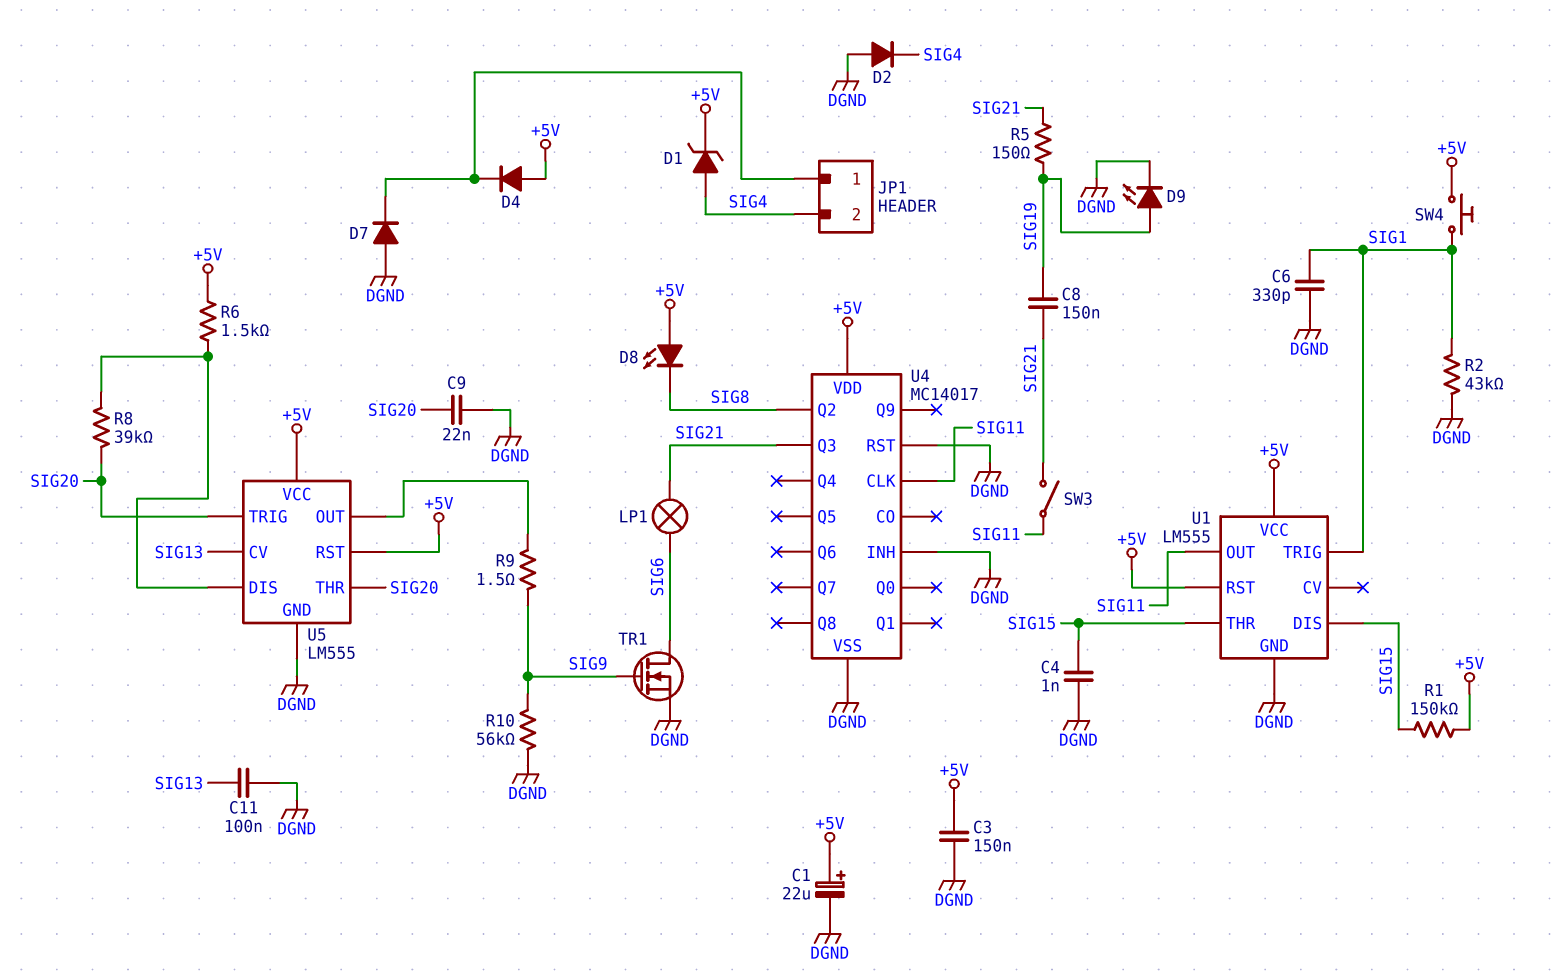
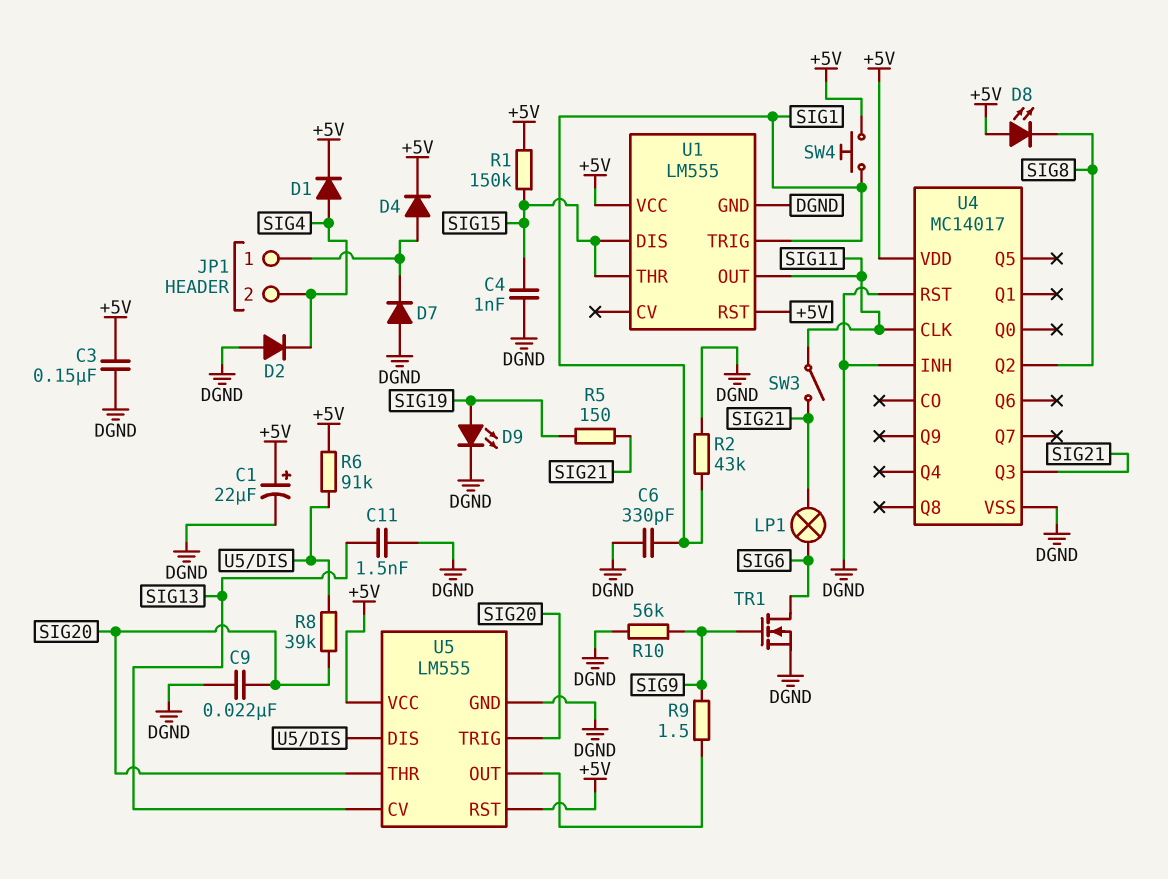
C8: 150nF (SIG19, SIG21) -> none
C11: 100nF (DGND, SIG13) -> 1.5nF (DGND, SIG13)
D1: zener (A SIG4, K +5V) -> diode (A SIG4, K +5V)
D4: diode (A +5V, K JP1/1) -> diode (A JP1/1, K +5V)
R6: 1.5k (+5V, U5/DIS) -> 91k (+5V, U5/DIS)

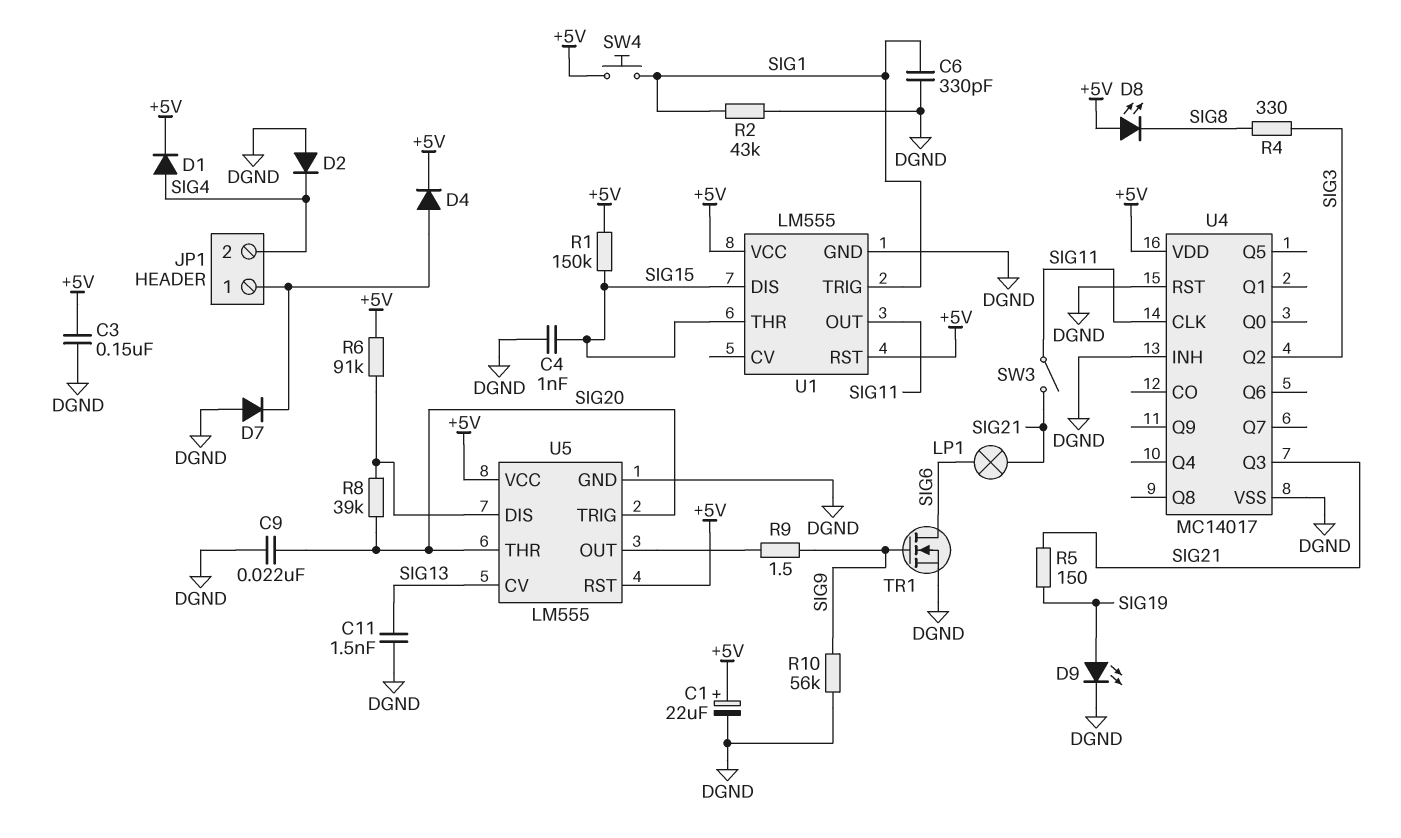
R4: none -> 330 (SIG3, SIG8)
U4 pin Q2: SIG8 -> SIG3

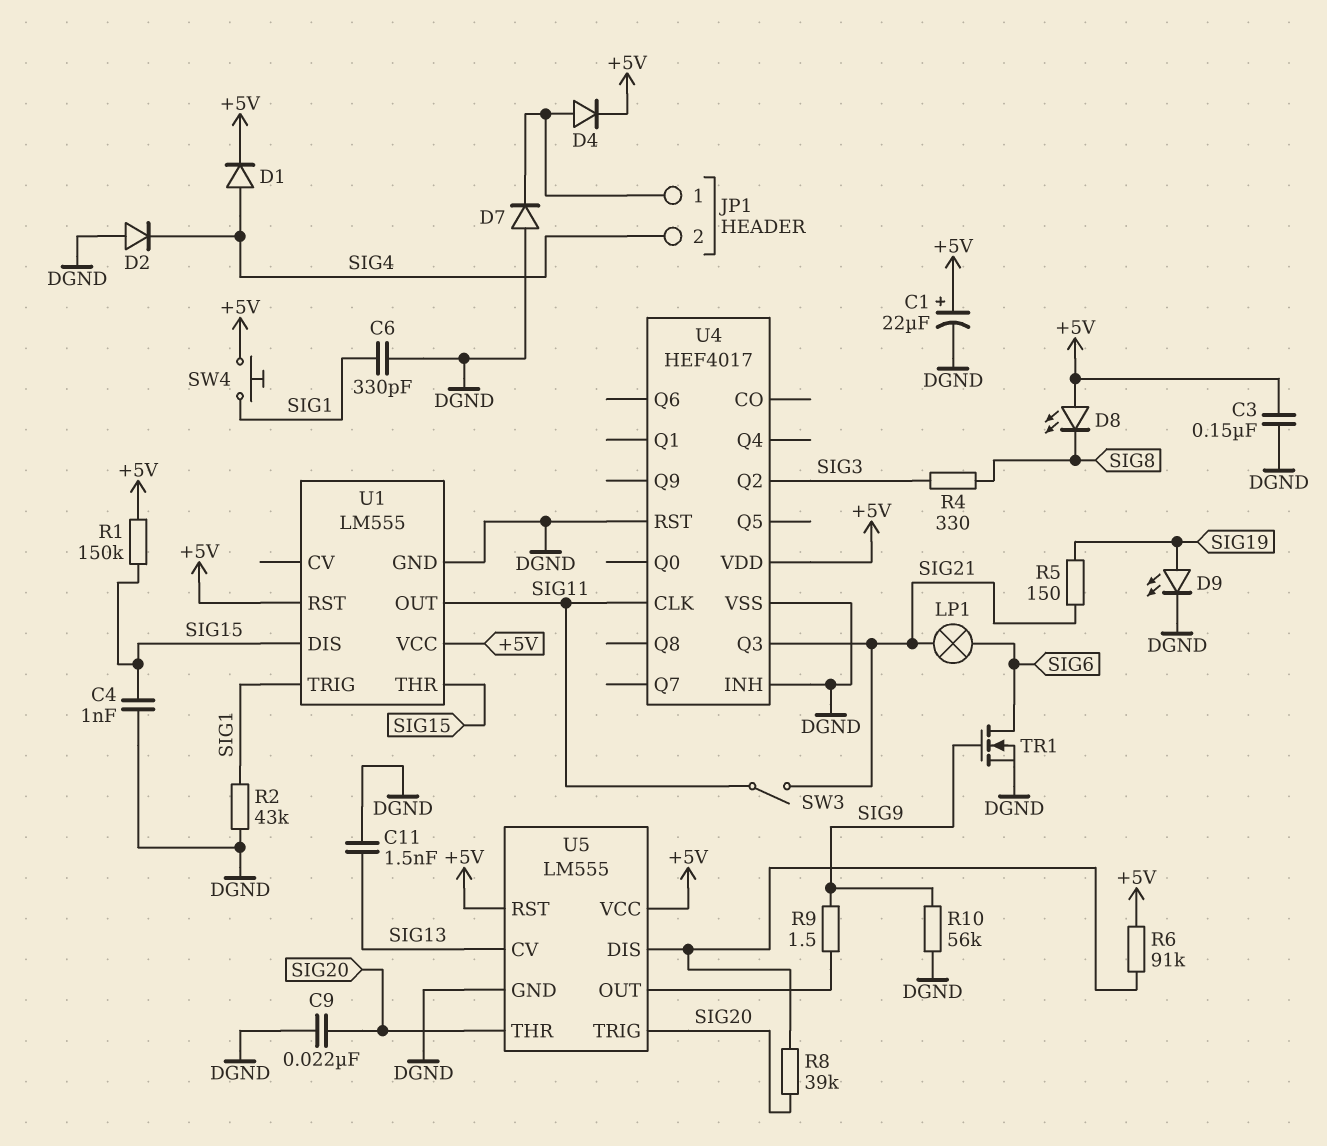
U4: MC14017 -> HEF4017

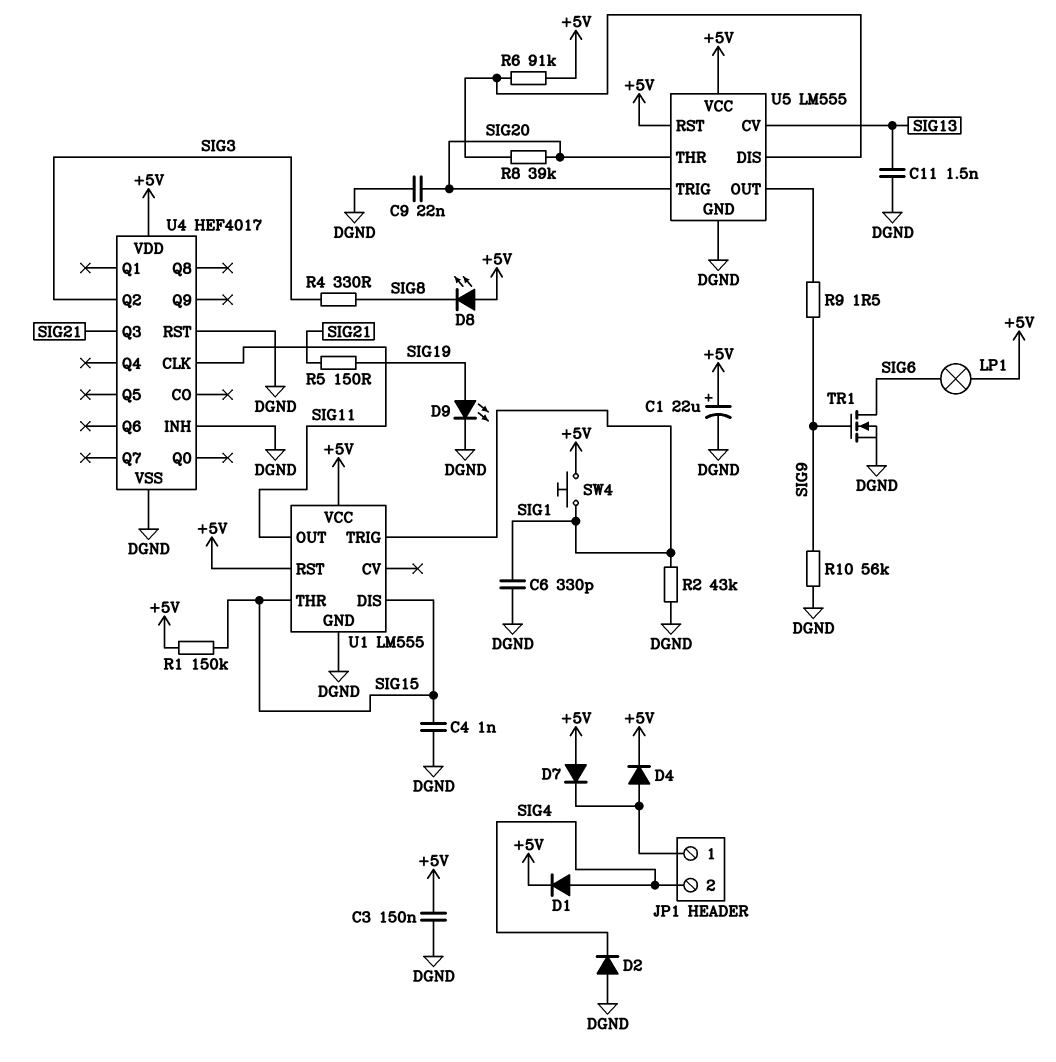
D7: diode (A DGND, K JP1/1) -> diode (A +5V, K JP1/1)
LP1: lamp (SIG6, SIG21) -> lamp (+5V, SIG6)
SW3: switch (SIG11, SIG21) -> none

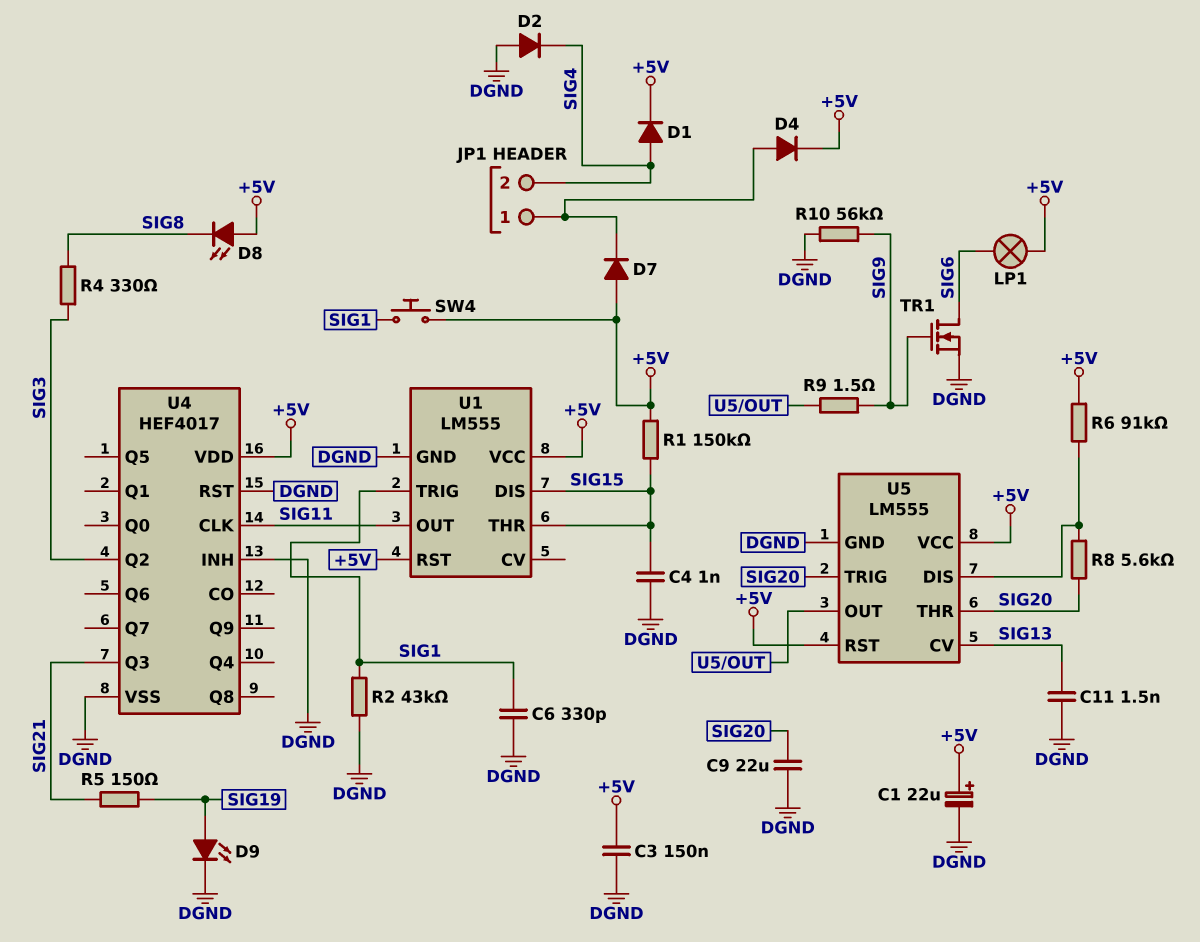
C9: 22nF (DGND, SIG20) -> 22uF (DGND, SIG20)
R8: 39k (SIG20, U5/DIS) -> 5.6k (SIG20, U5/DIS)

